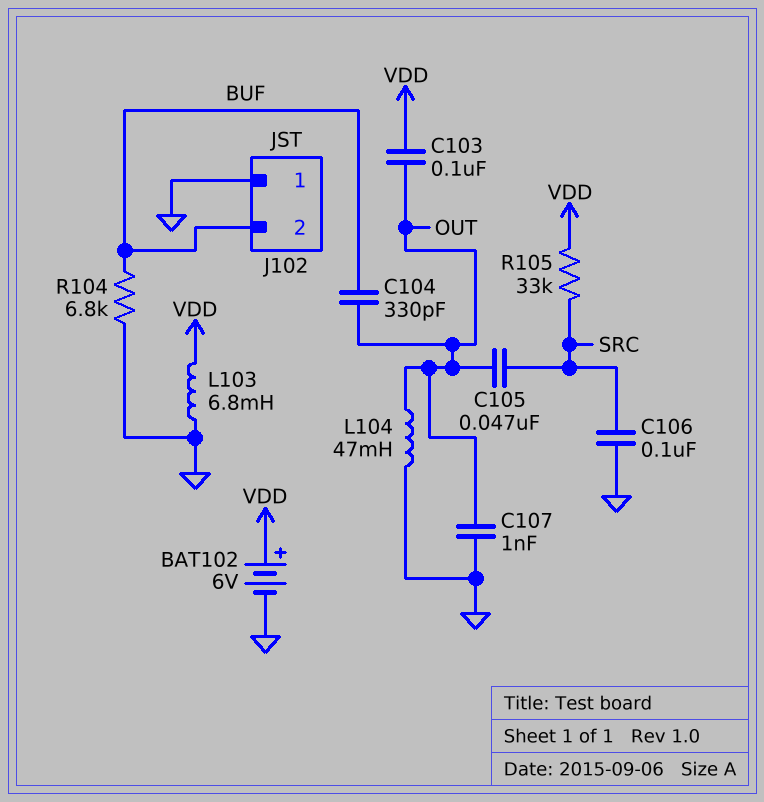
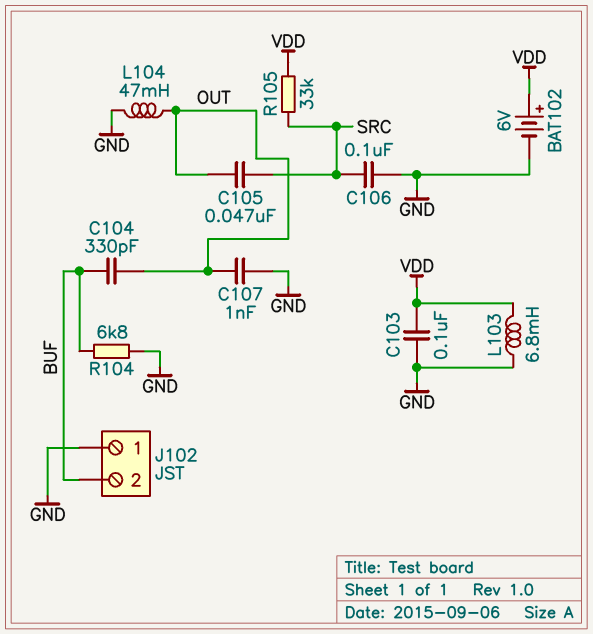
C103: 100nF (OUT, VDD) -> 100nF (GND, VDD)

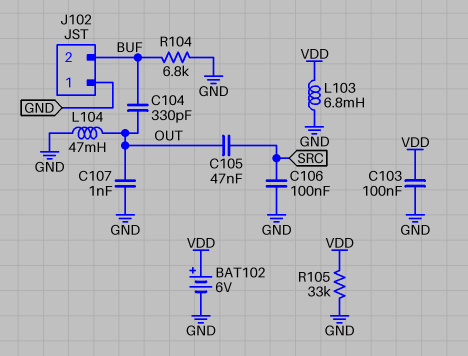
R105: 33k (SRC, VDD) -> 33k (GND, VDD)

